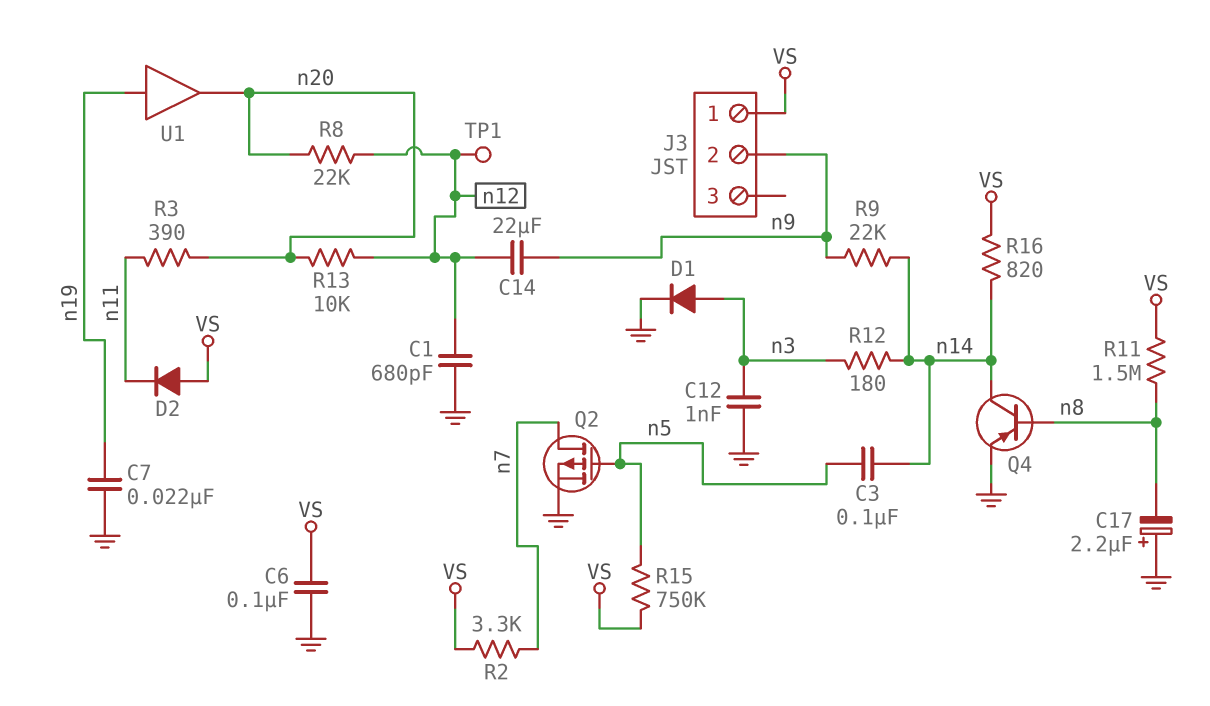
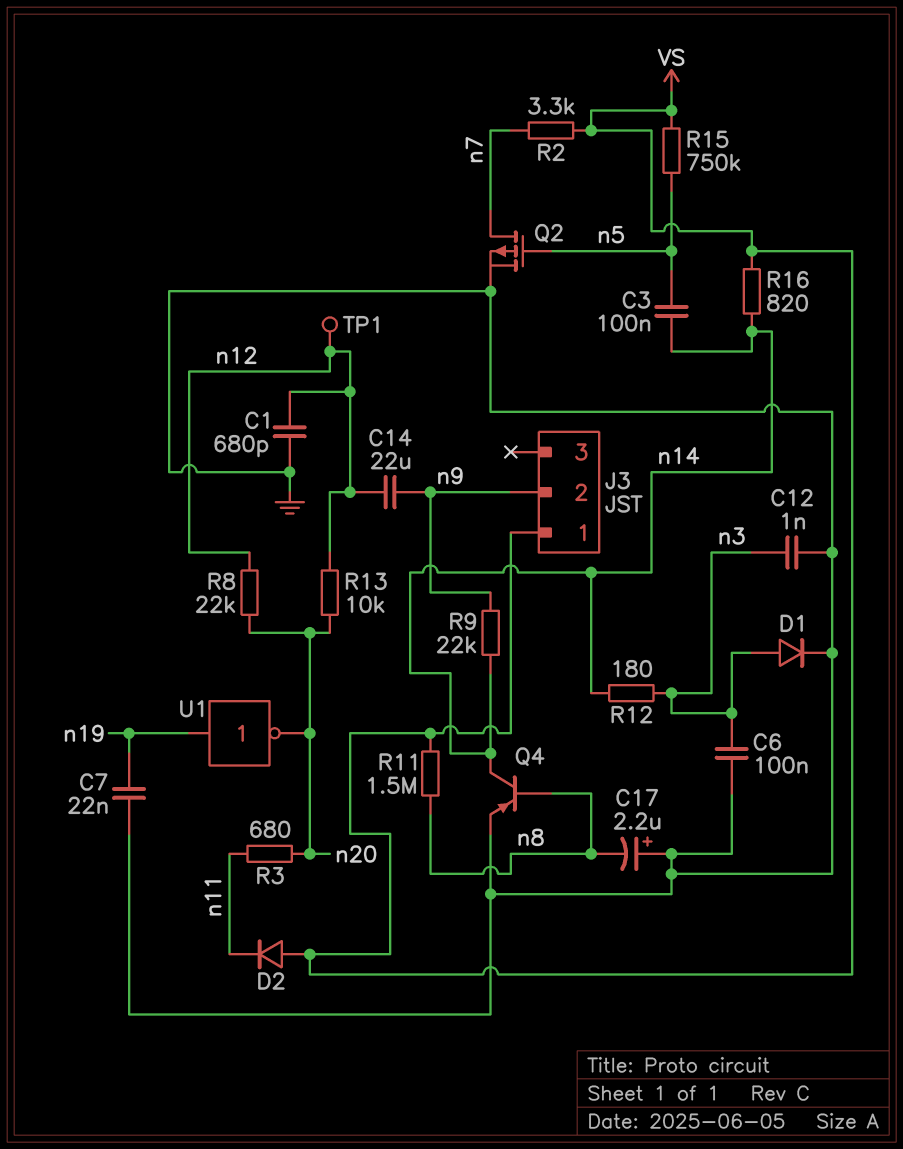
C6: 100nF (GND, VS) -> 100nF (GND, n3)
R3: 390 (n11, n20) -> 680 (n11, n20)
U1: buffer (in n19, out n20) -> NOT (in n19, out n20)

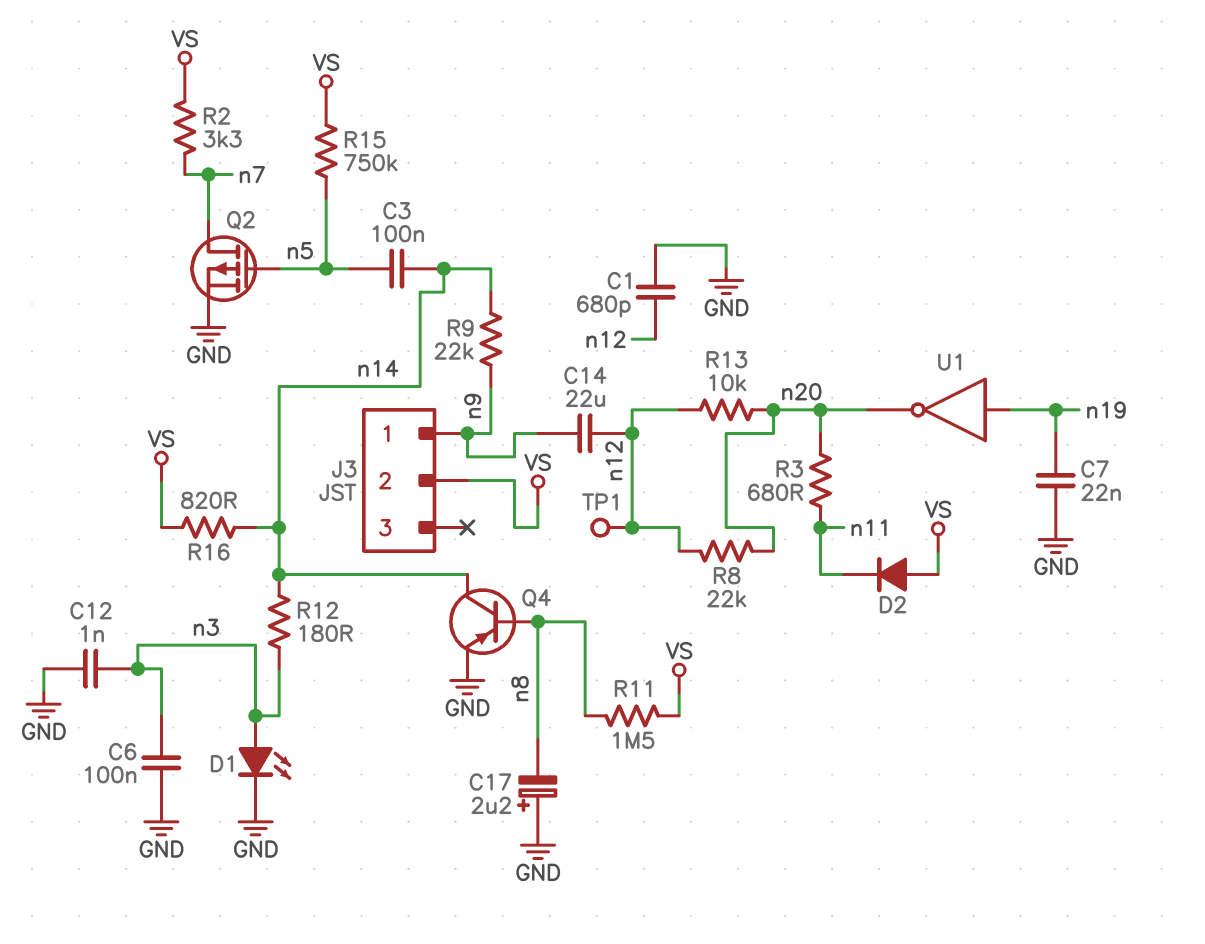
D1: diode (A n3, K GND) -> LED (A n3, K GND)
J3 pin 1: VS -> n9
J3 pin 2: n9 -> VS

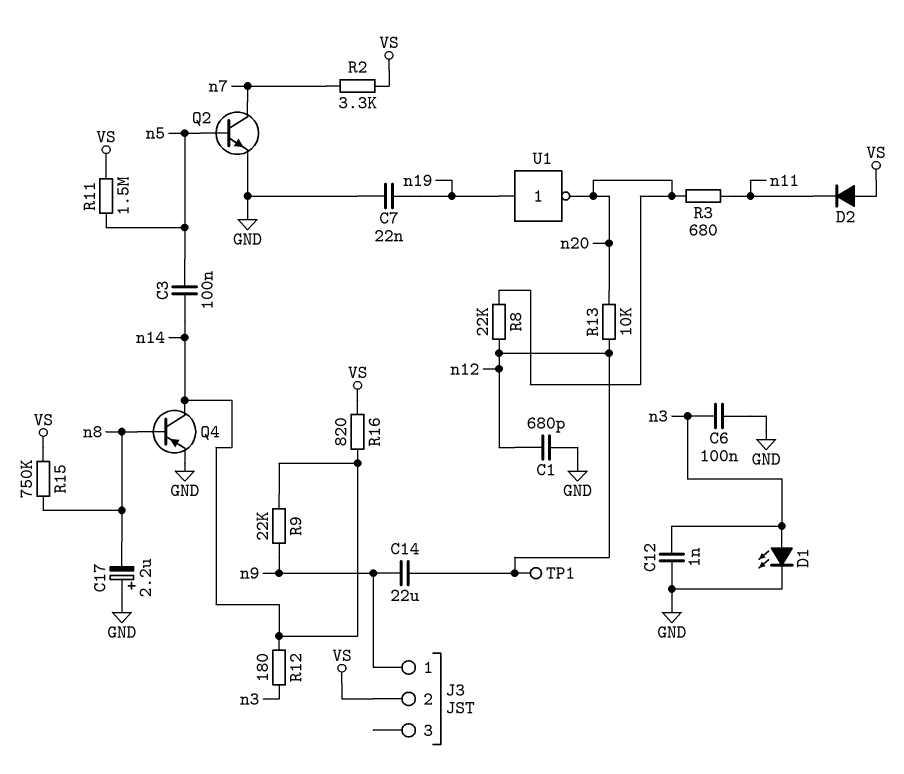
Q2: PMOS (G n5, D n7, S GND) -> NPN (B n5, C n7, E GND)
R11: 1.5M (VS, n8) -> 1.5M (VS, n5)
R15: 750k (VS, n5) -> 750k (VS, n8)

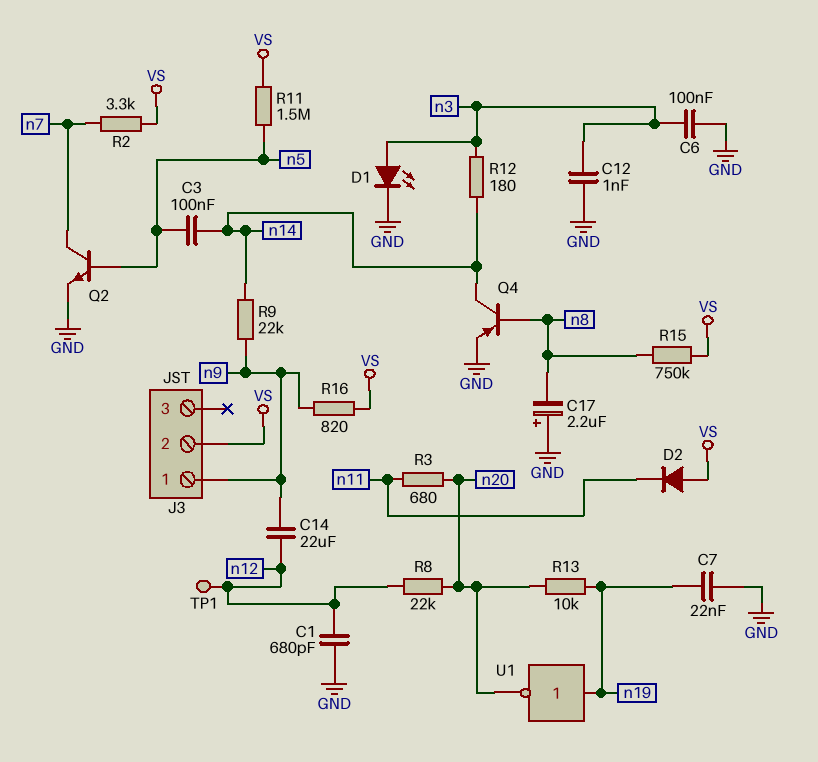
R13: 10k (n12, n20) -> 10k (n19, n20)
R16: 820 (VS, n14) -> 820 (VS, n9)

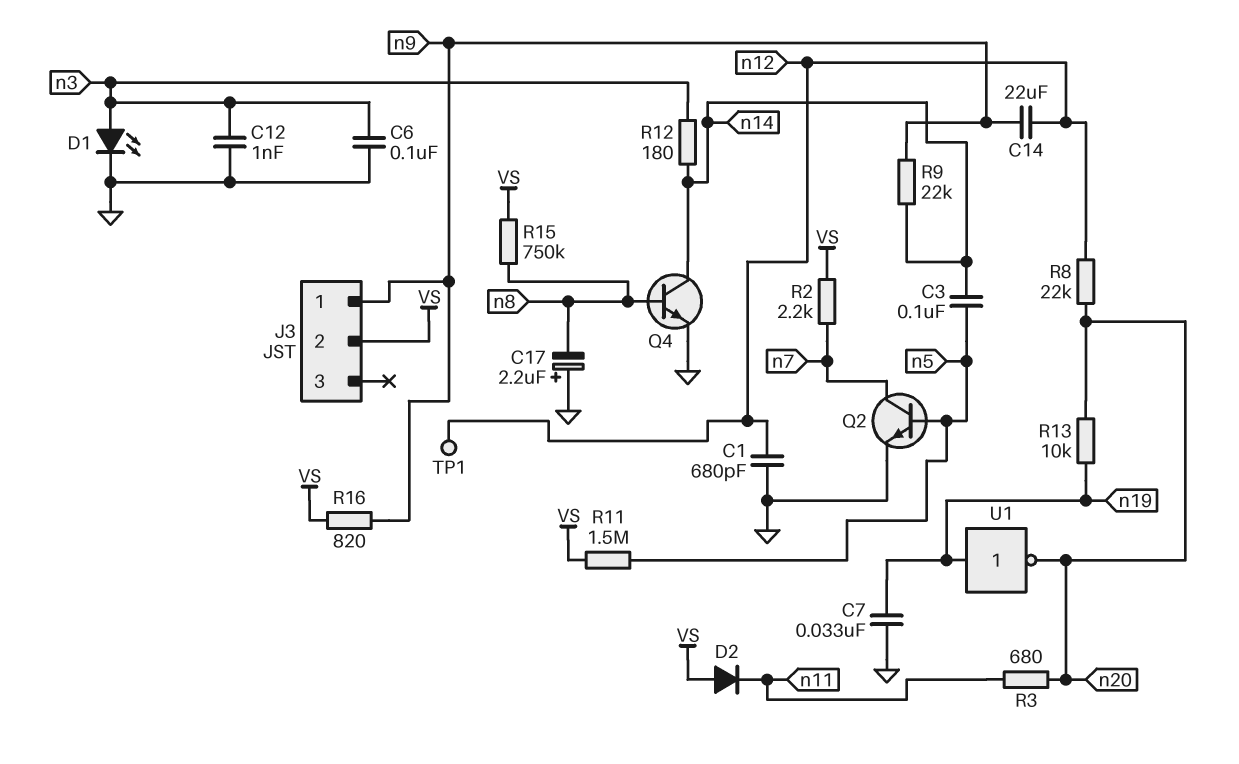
C7: 22nF (GND, n19) -> 33nF (GND, n19)
Q4: PNP (B n8, C n14, E GND) -> NPN (B n8, C n14, E GND)
R2: 3.3k (VS, n7) -> 2.2k (VS, n7)

